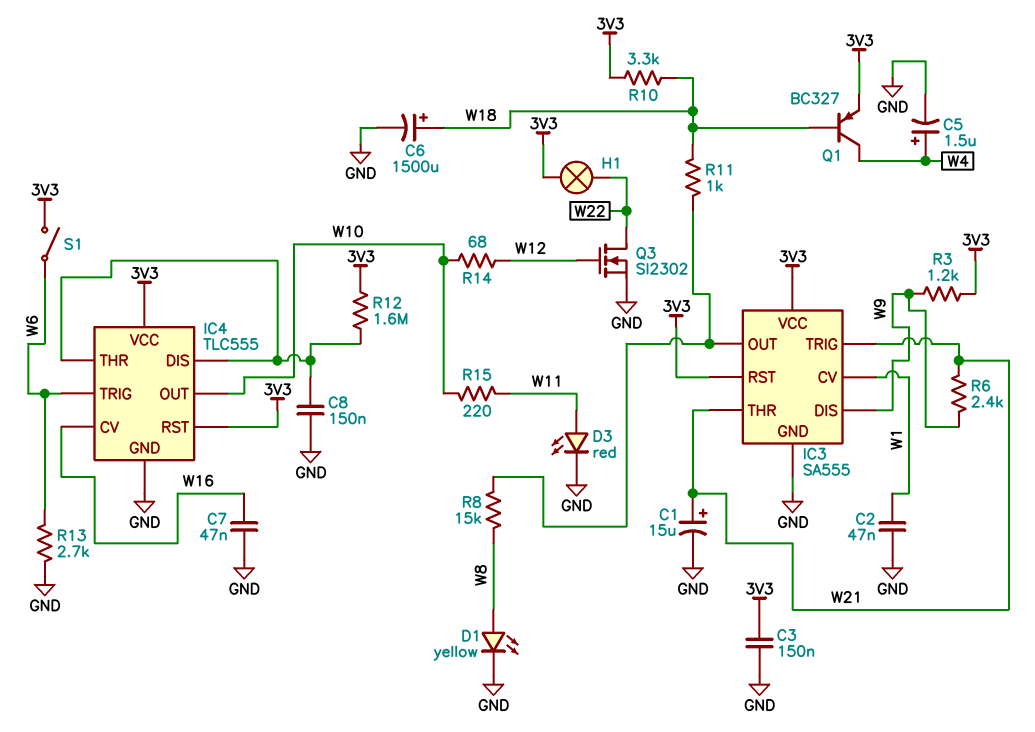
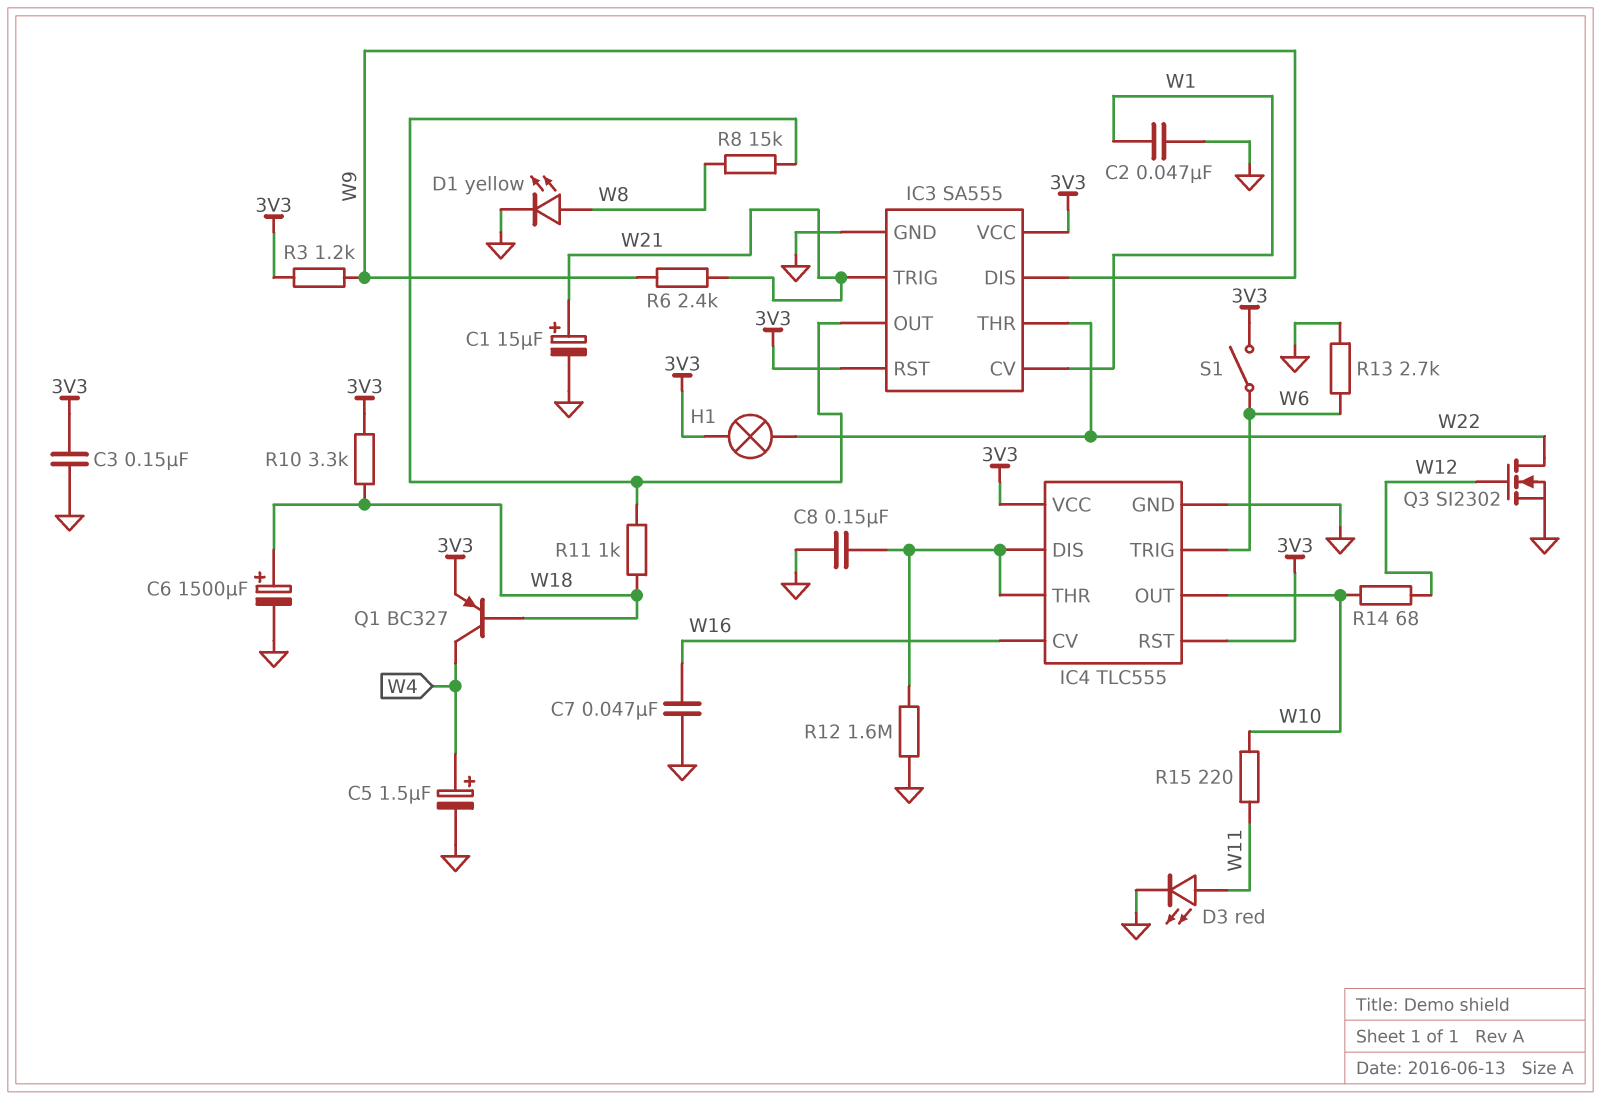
IC3 pin THR: W21 -> W22
R12: 1.6M (3V3, IC4/DIS) -> 1.6M (GND, IC4/DIS)

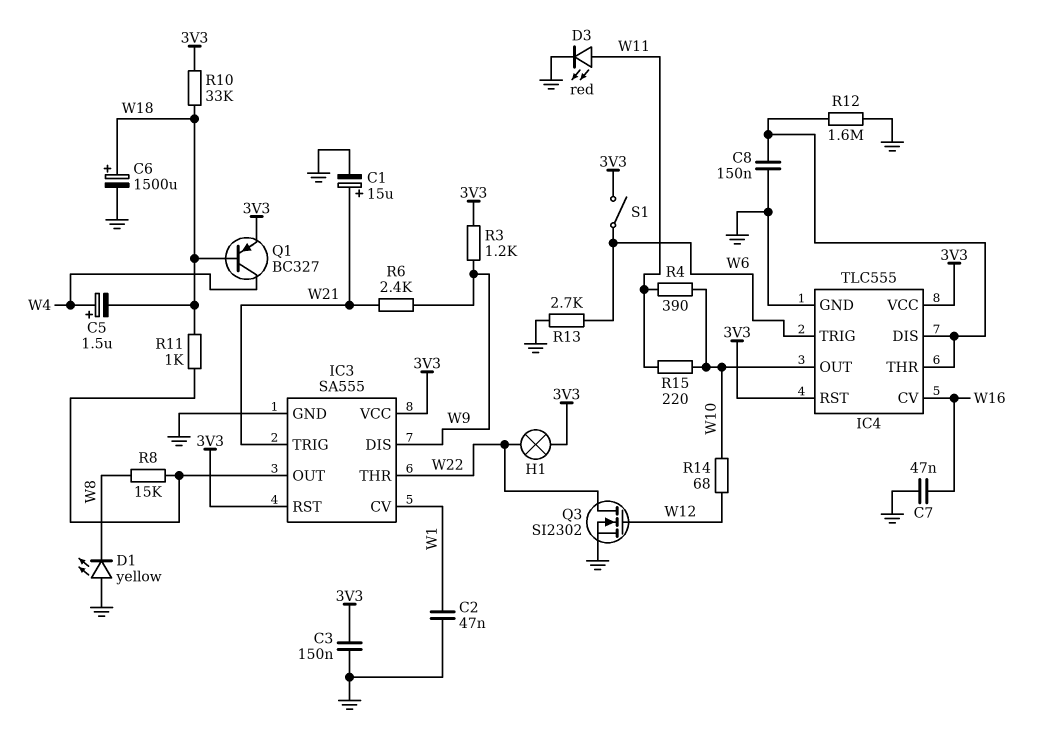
C5: 1.5uF (plus W4, minus GND) -> 1.5uF (plus W4, minus W18)
D1: LED yellow (A W8, K GND) -> LED yellow (A GND, K W8)
R4: none -> 390 (W10, W11)
R10: 3.3k (3V3, W18) -> 33k (3V3, W18)

